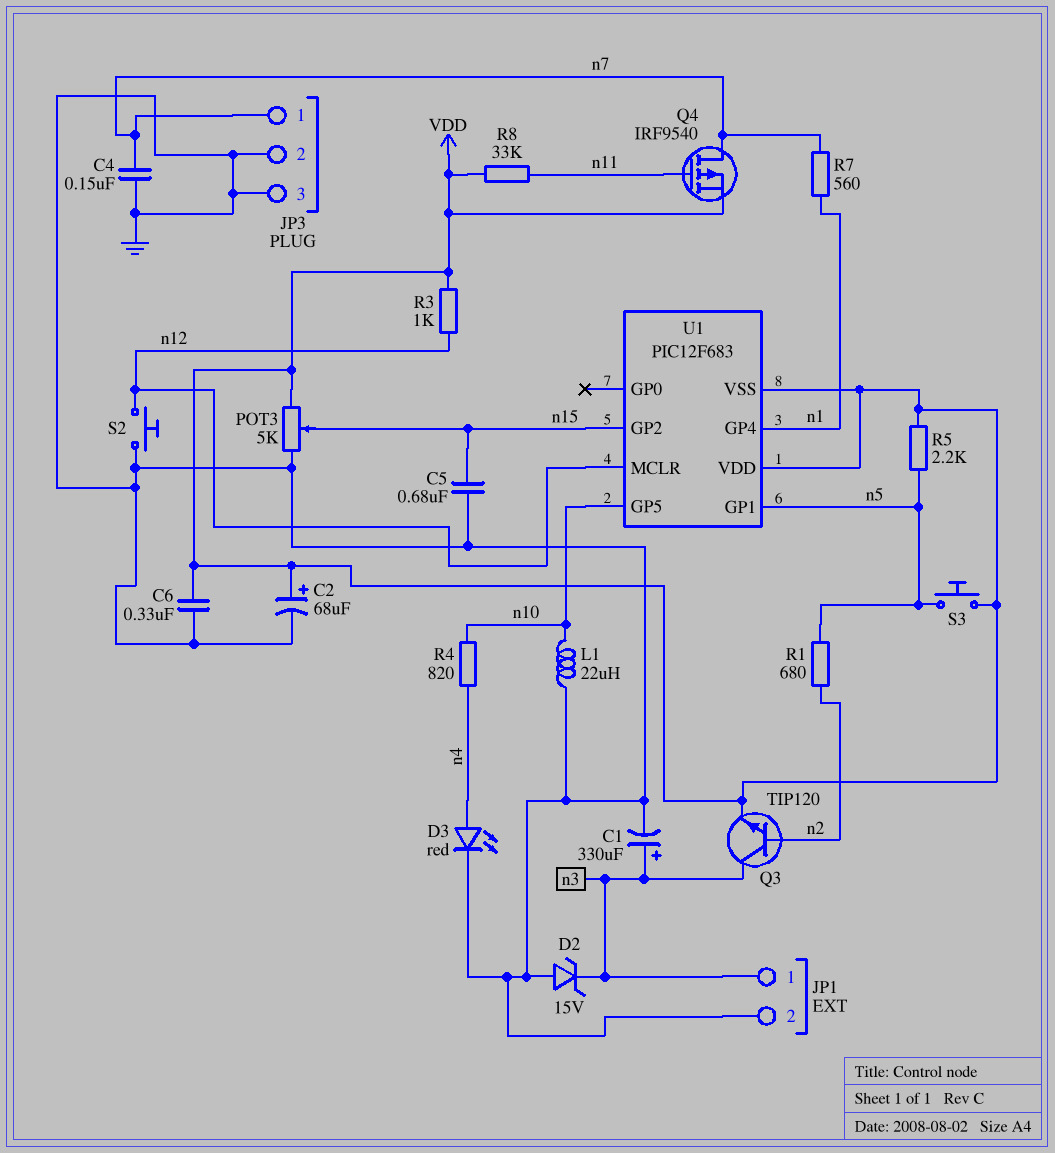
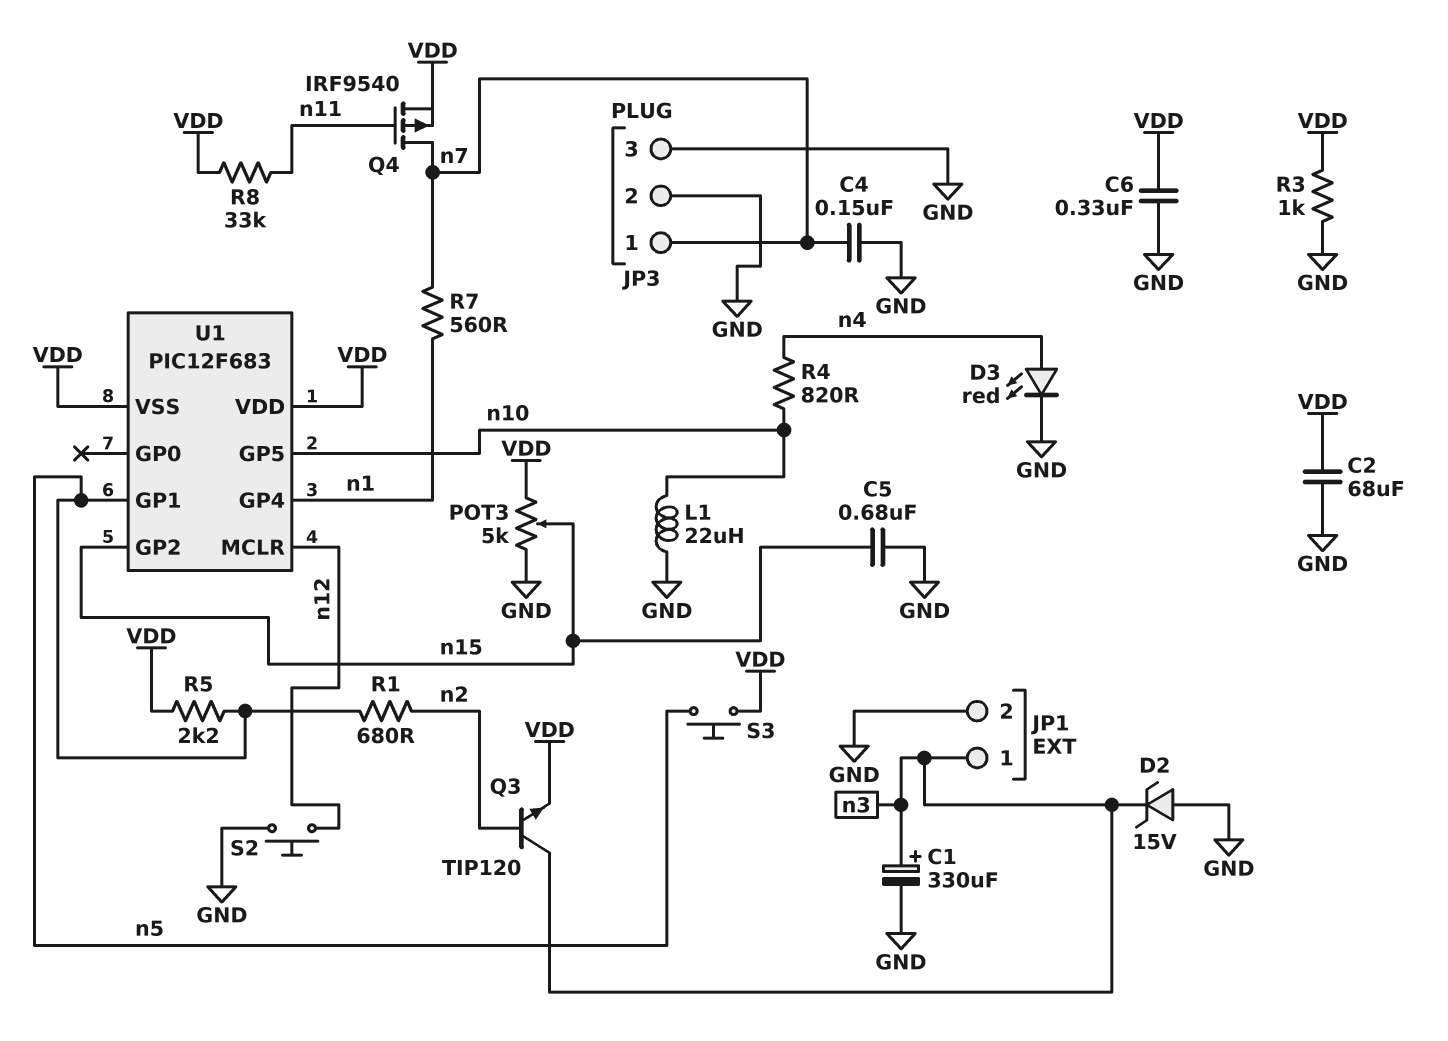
C2: 68uF (plus VDD, minus GND) -> 68uF (GND, VDD)
R3: 1k (VDD, n12) -> 1k (GND, VDD)

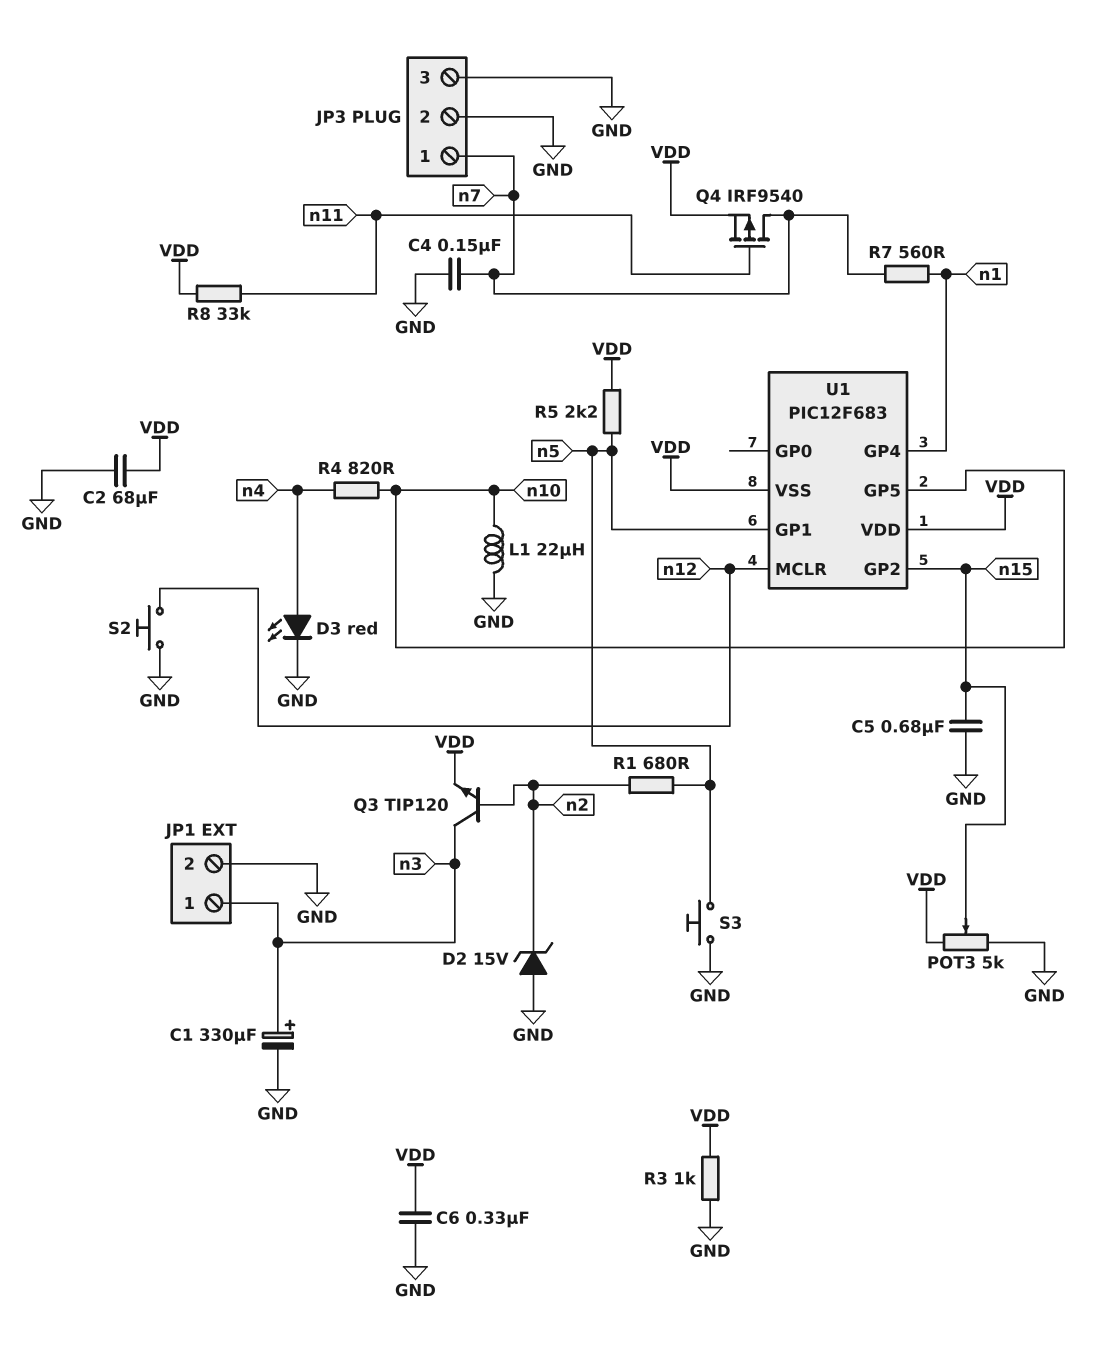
D2: zener 15V (A GND, K n3) -> zener 15V (A GND, K n2)
S3: button (VDD, n5) -> button (GND, n5)

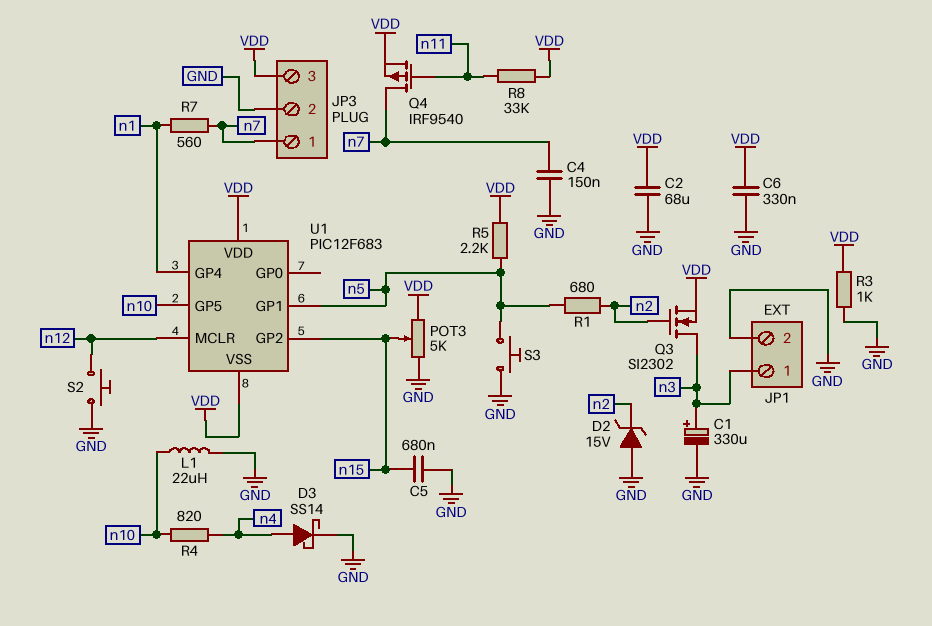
D3: LED red (A n4, K GND) -> schottky SS14 (A n4, K GND)
JP3 pin 3: GND -> VDD
Q3: NPN TIP120 (B n2, C n3, E VDD) -> NMOS SI2302 (G n2, D n3, S VDD)

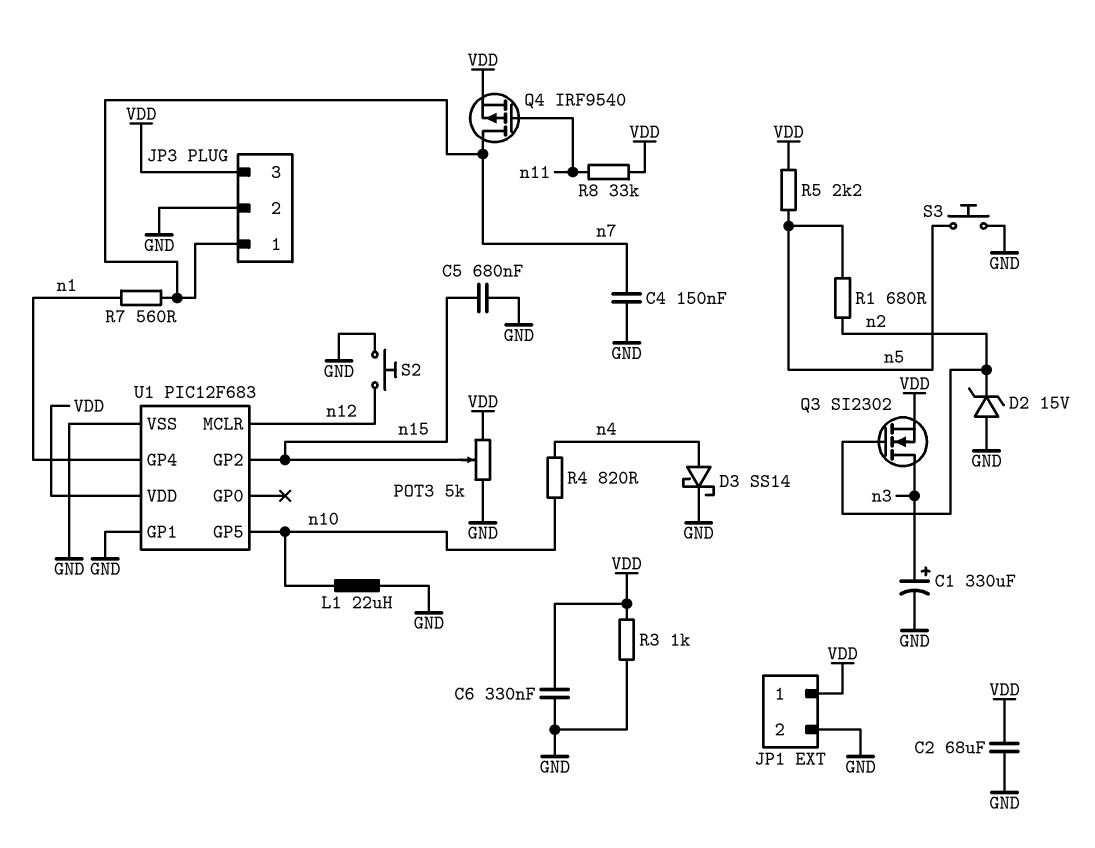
JP1 pin 1: n3 -> VDD
U1 pin GP1: n5 -> GND
U1 pin VSS: VDD -> GND

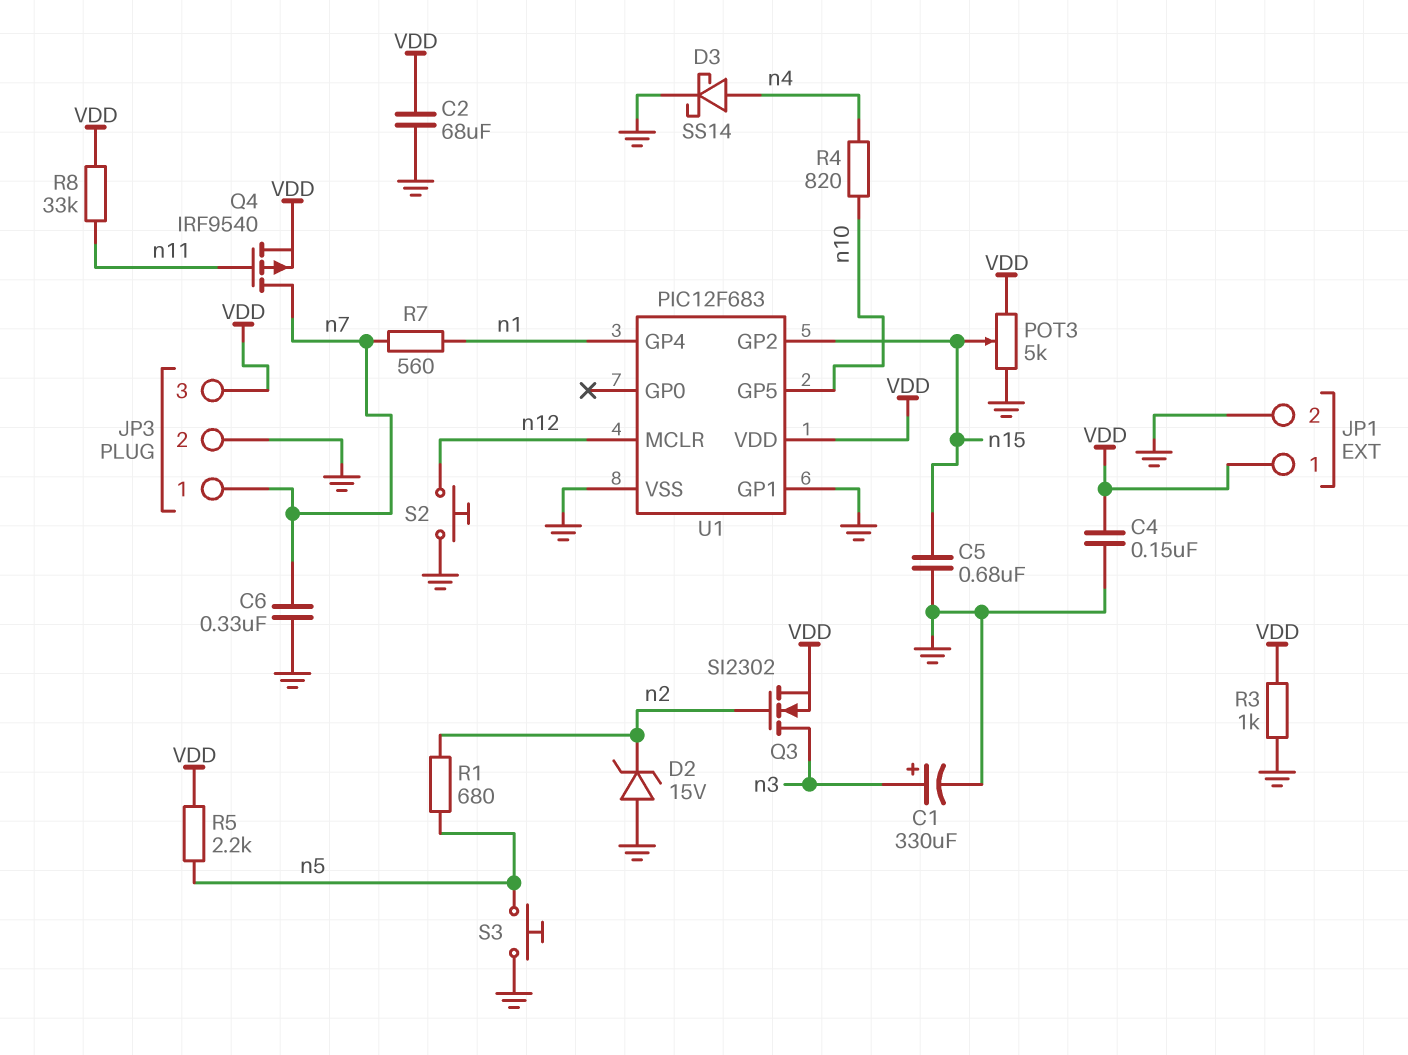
C4: 150nF (GND, n7) -> 150nF (GND, VDD)
C6: 330nF (GND, VDD) -> 330nF (GND, n7)
L1: 22uH (GND, n10) -> none

